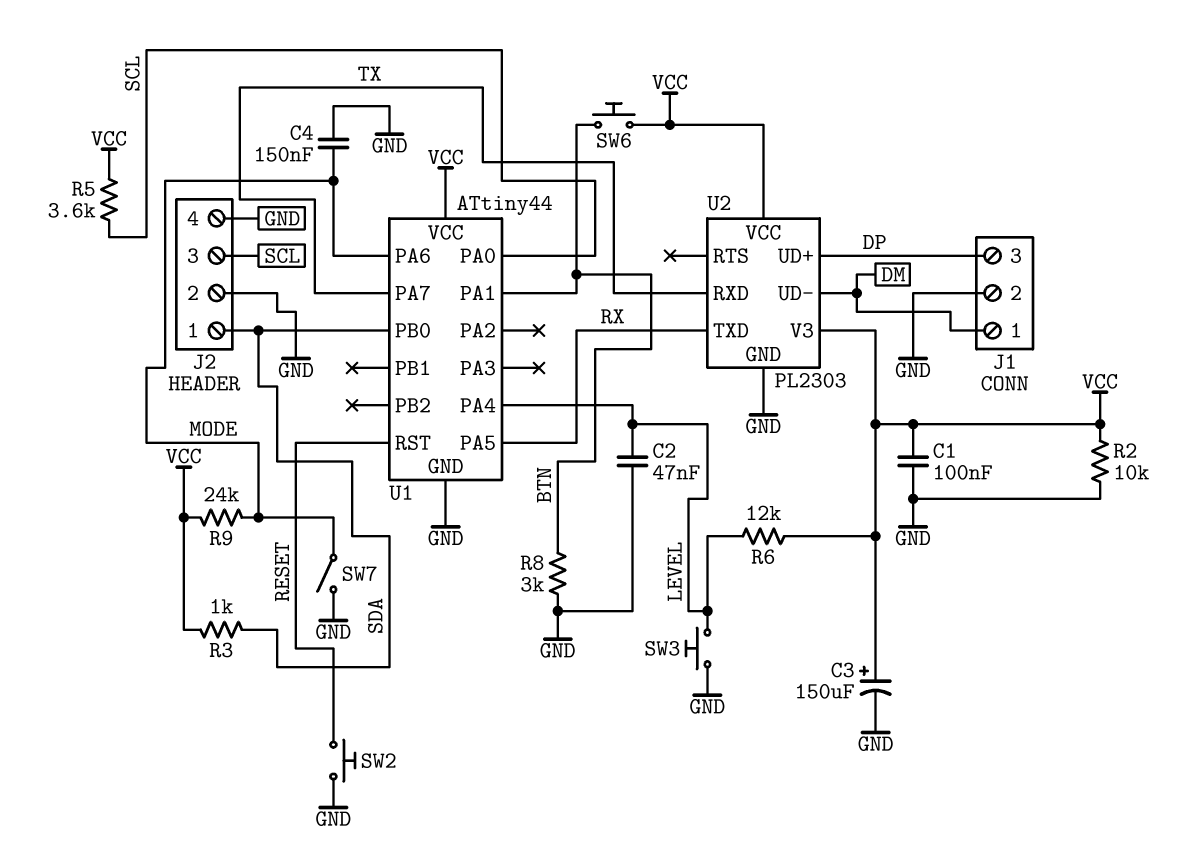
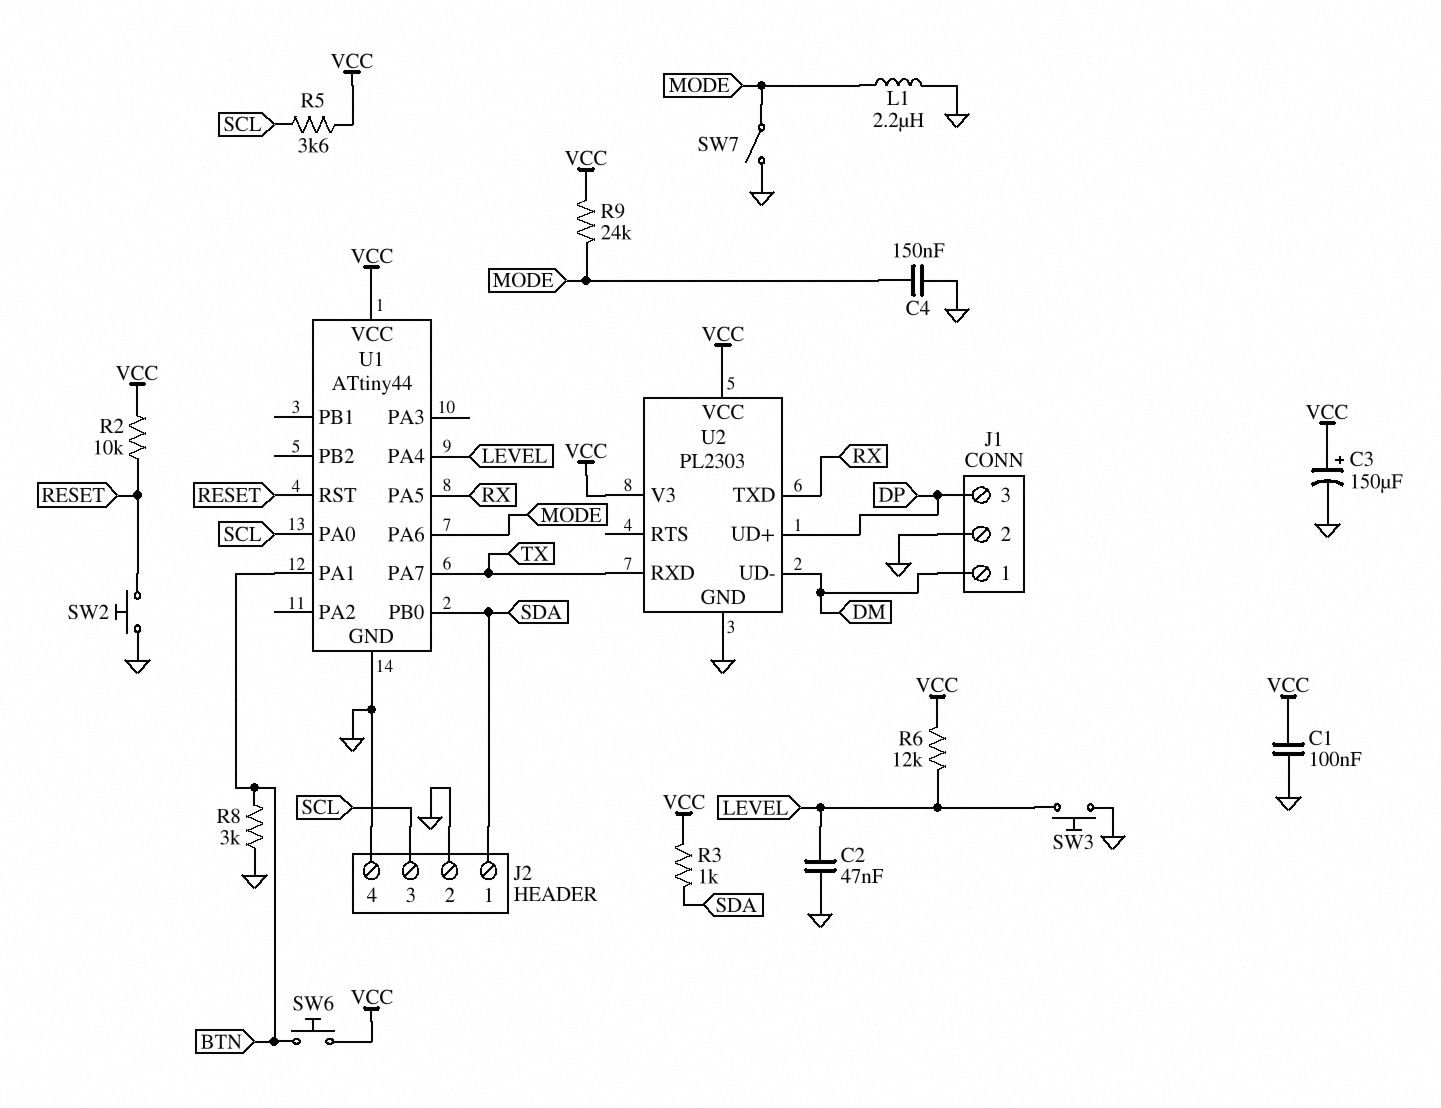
L1: none -> 2.2uH (GND, MODE)
R2: 10k (GND, VCC) -> 10k (RESET, VCC)

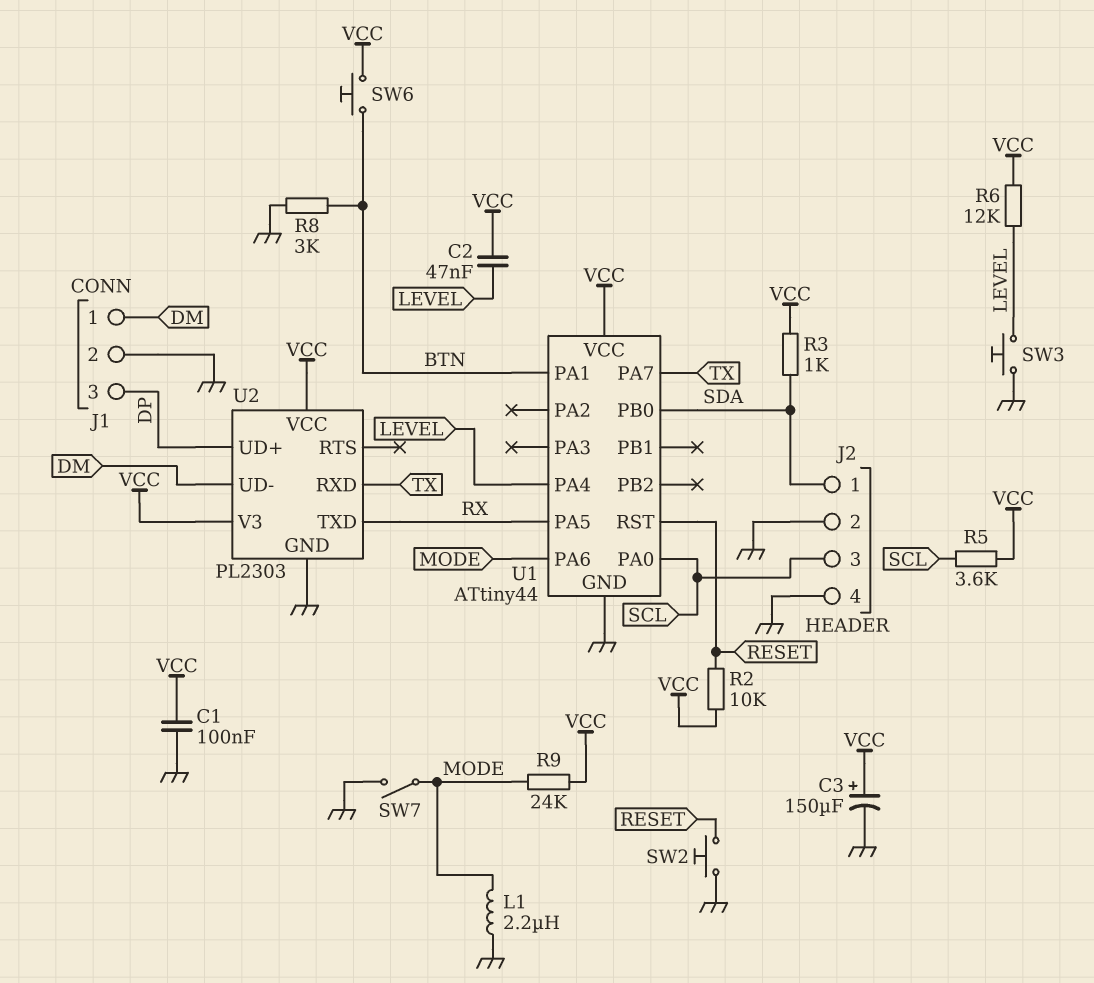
C2: 47nF (GND, LEVEL) -> 47nF (LEVEL, VCC)
C4: 150nF (GND, MODE) -> none

